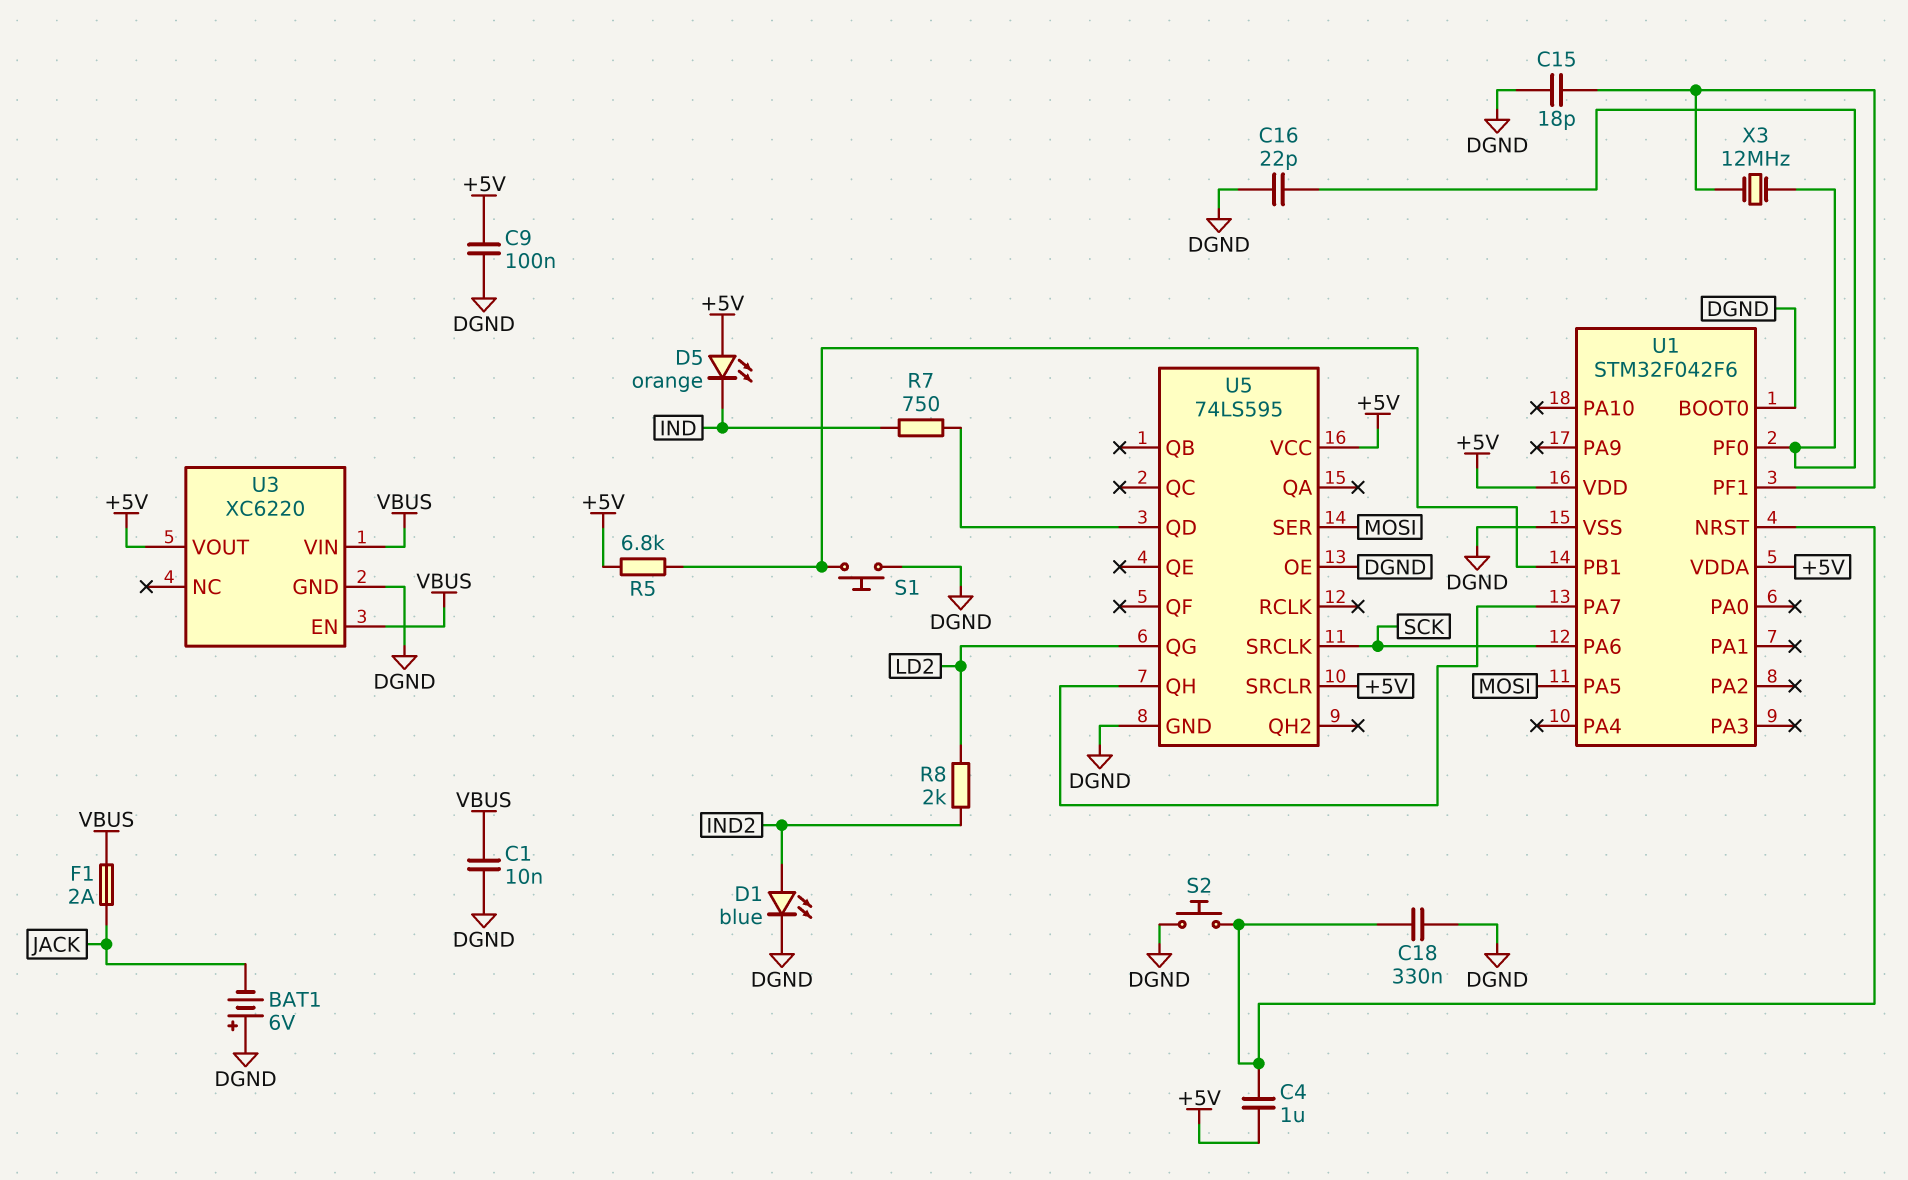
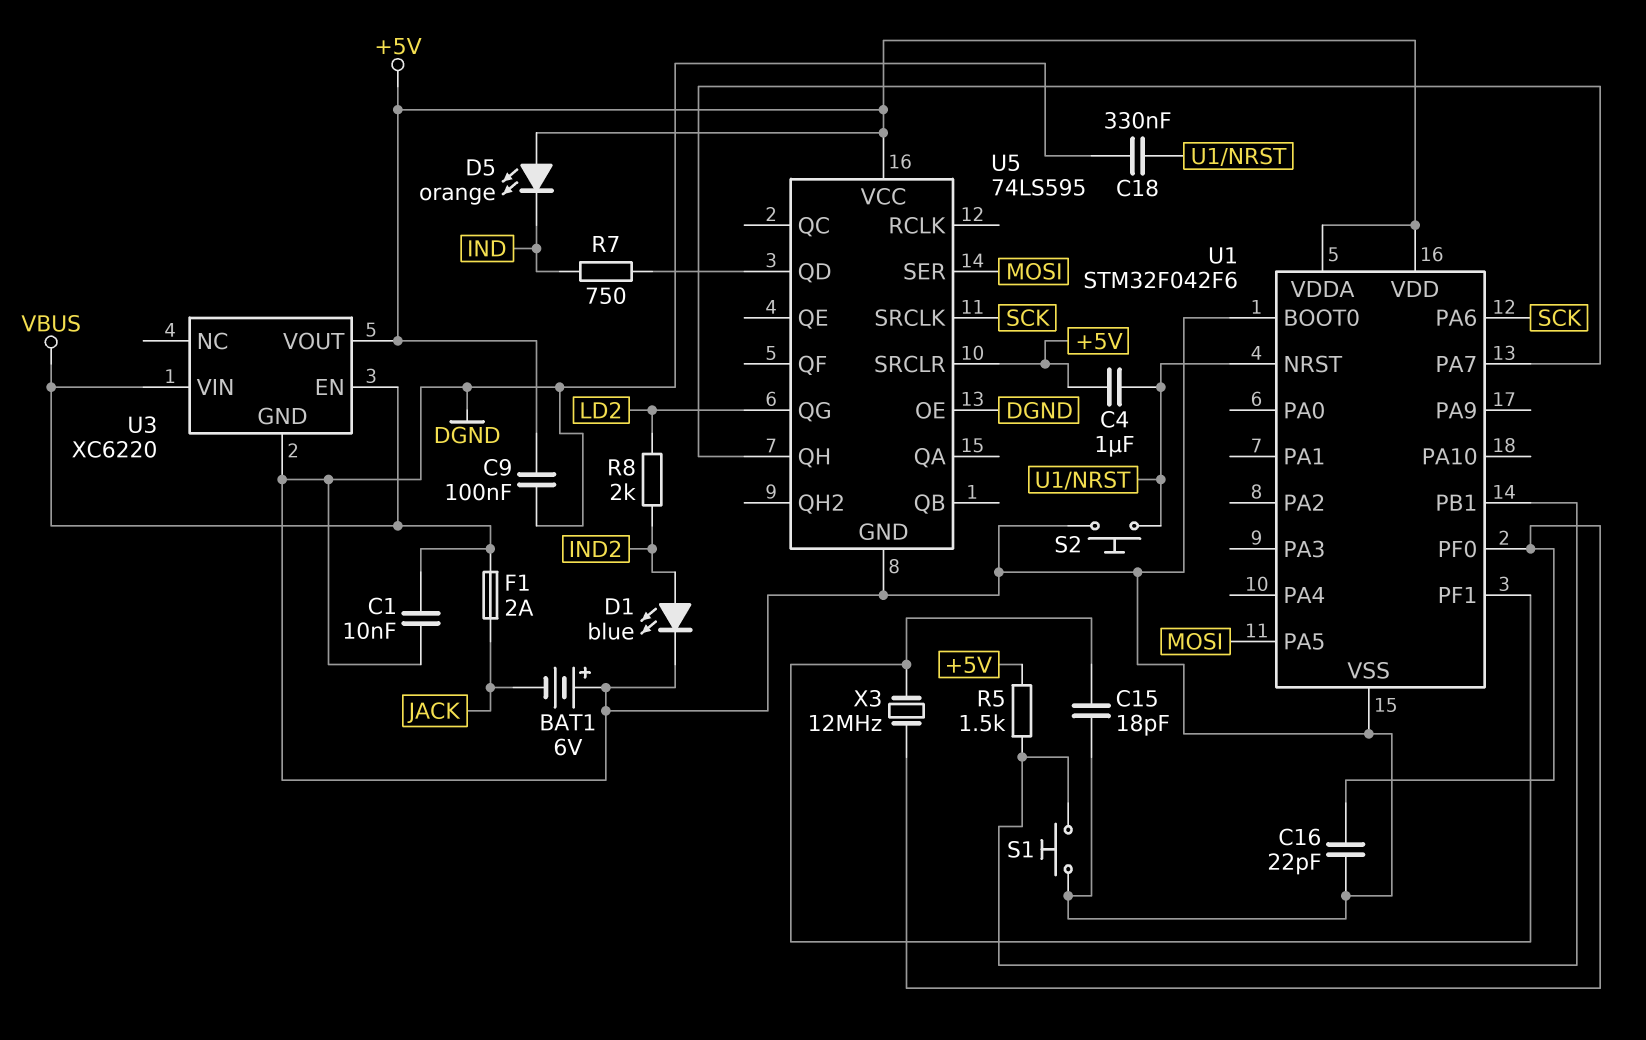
R5: 6.8k (+5V, U1/PB1) -> 1.5k (+5V, U1/PB1)

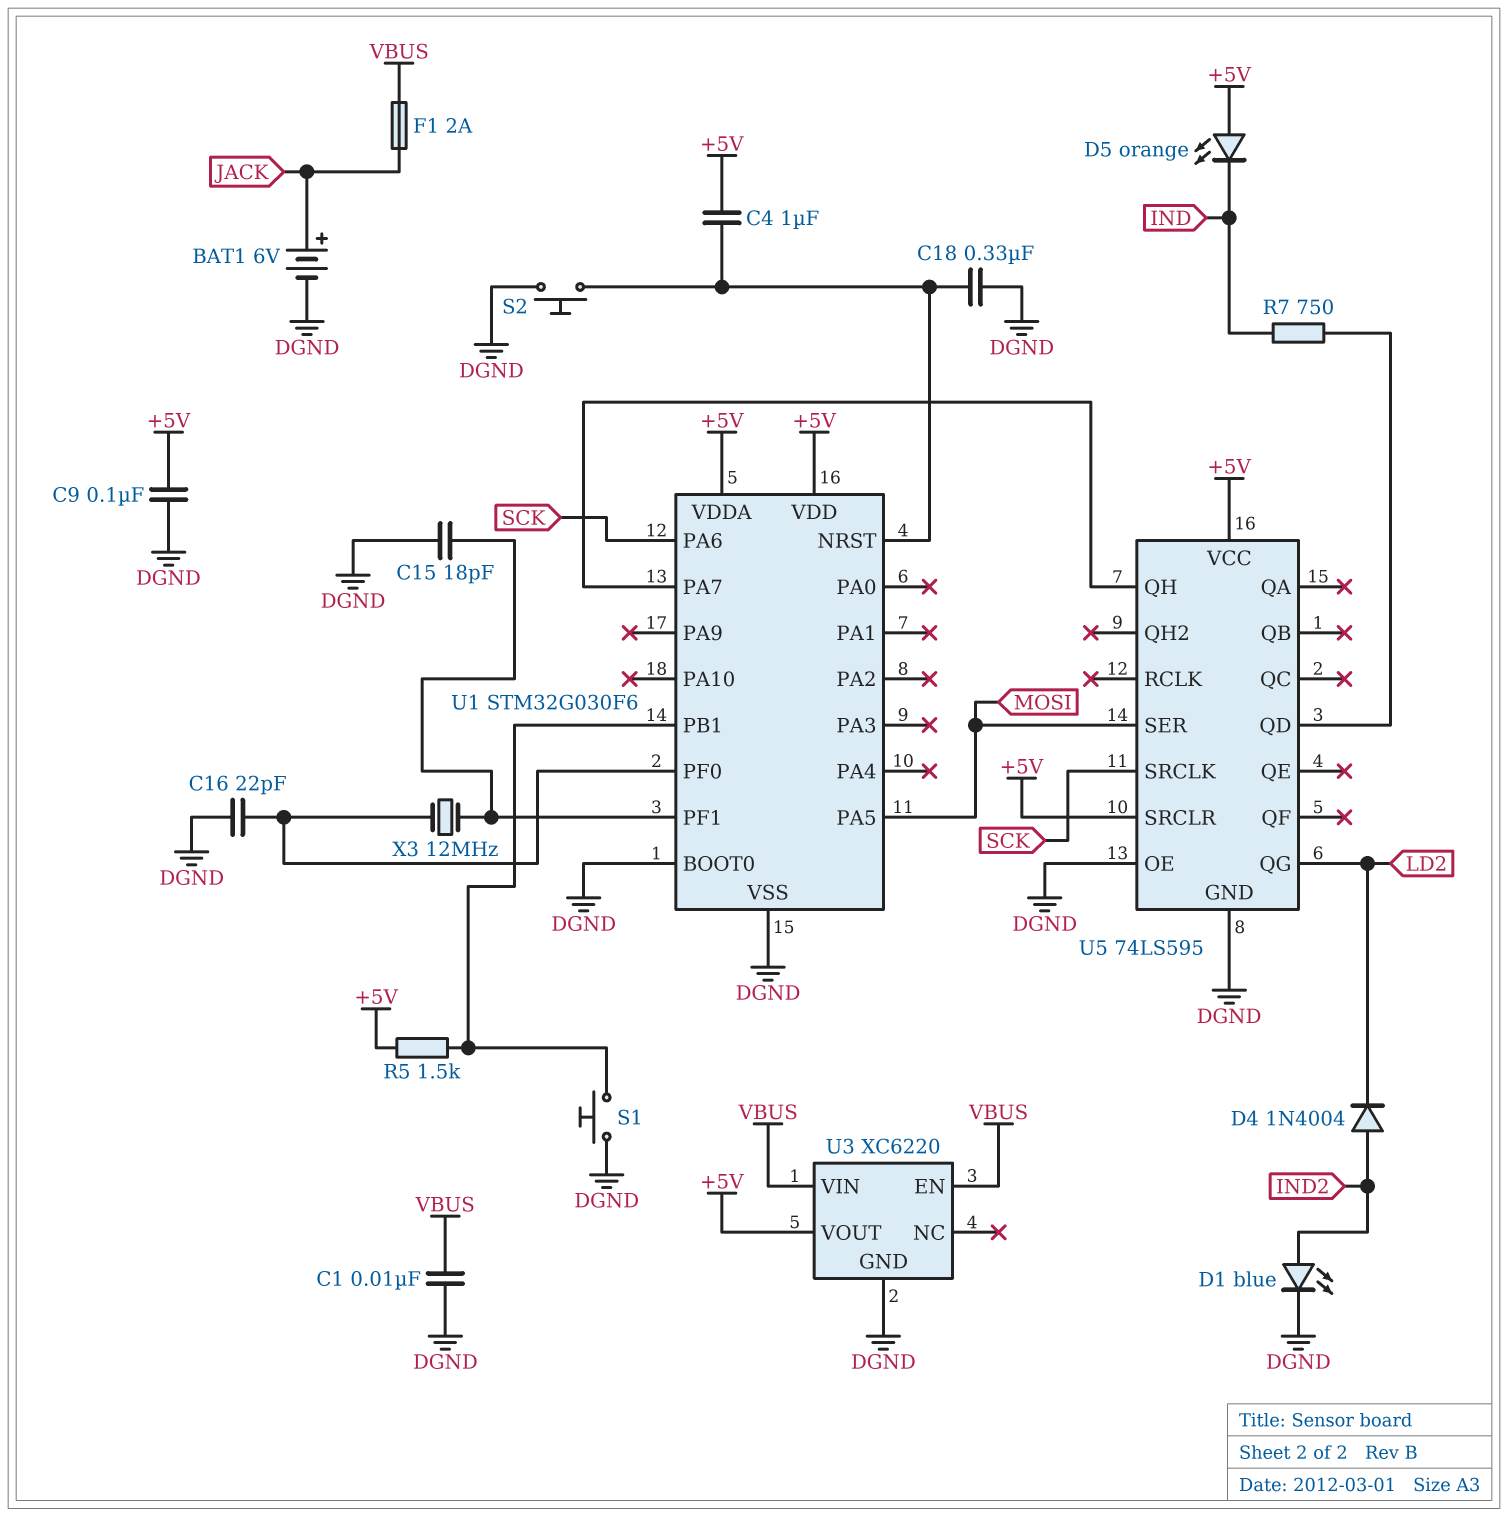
BAT1: 6V (plus DGND, minus JACK) -> 6V (plus JACK, minus DGND)
D4: none -> diode 1N4004 (A IND2, K LD2)
R8: 2k (IND2, LD2) -> none
U1: STM32F042F6 -> STM32G030F6

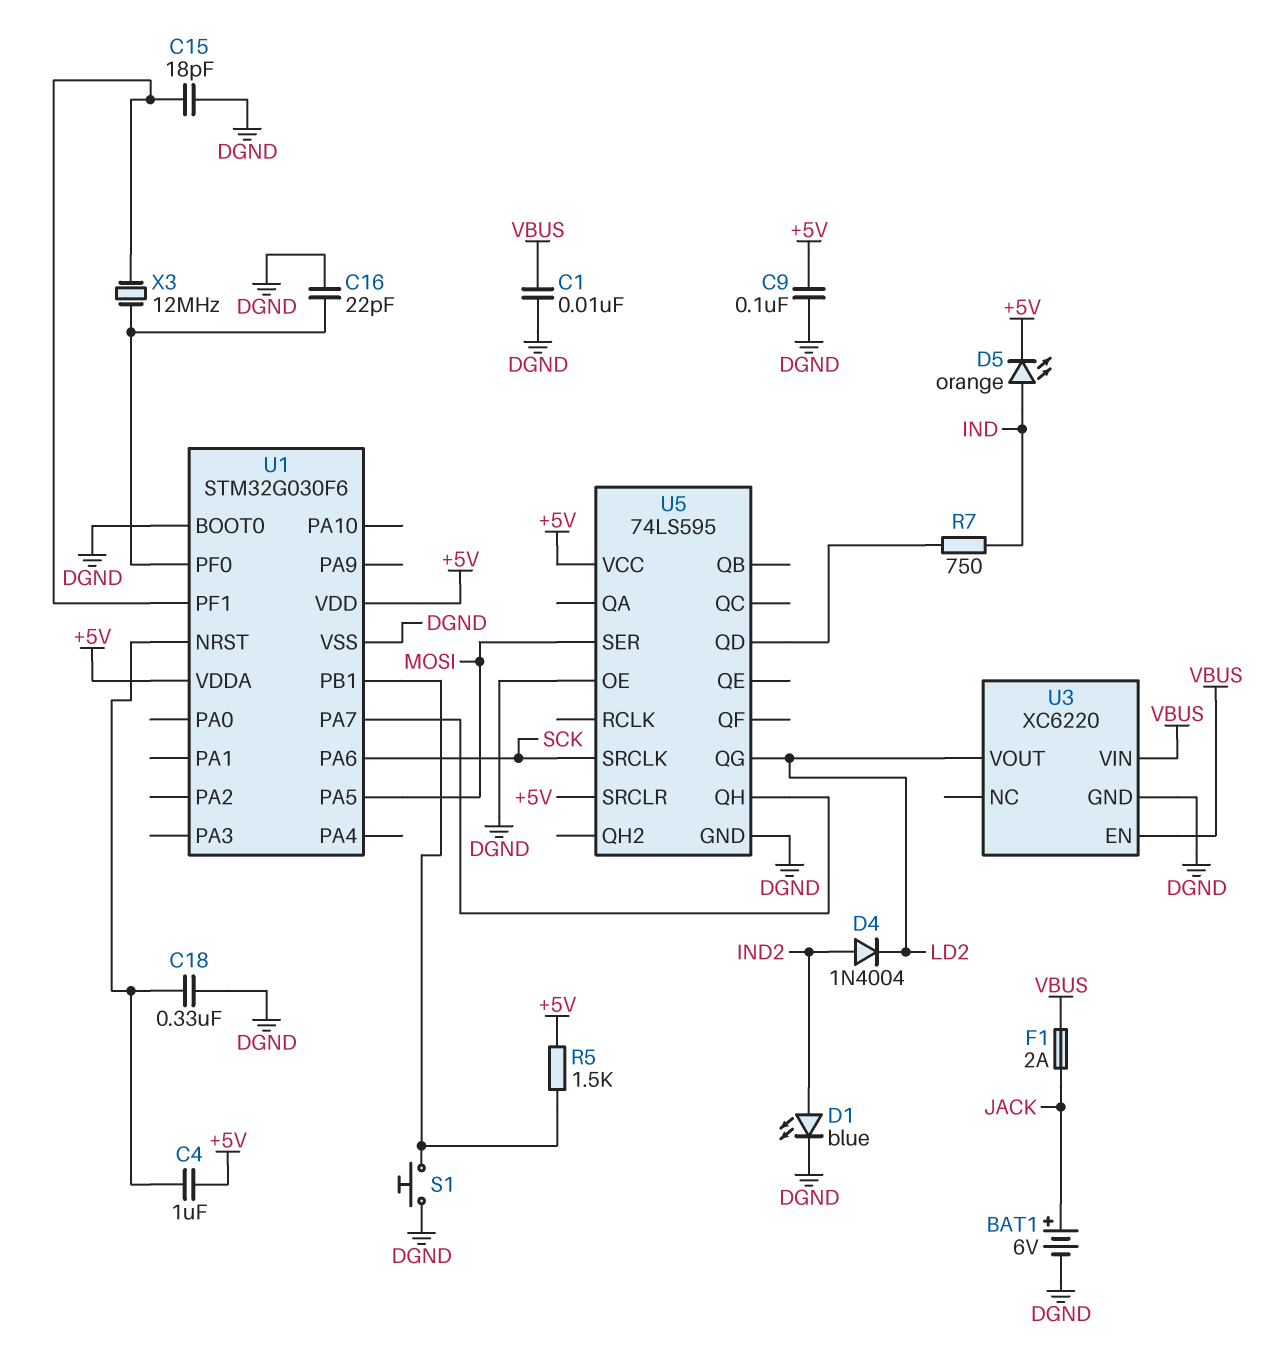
D5: LED orange (A +5V, K IND) -> LED orange (A IND, K +5V)
S2: button (DGND, U1/NRST) -> none
U3 pin VOUT: +5V -> LD2

